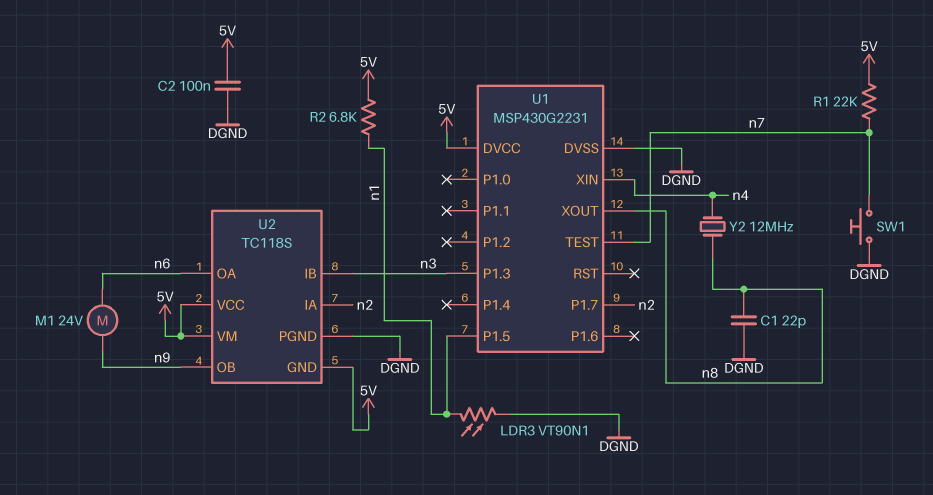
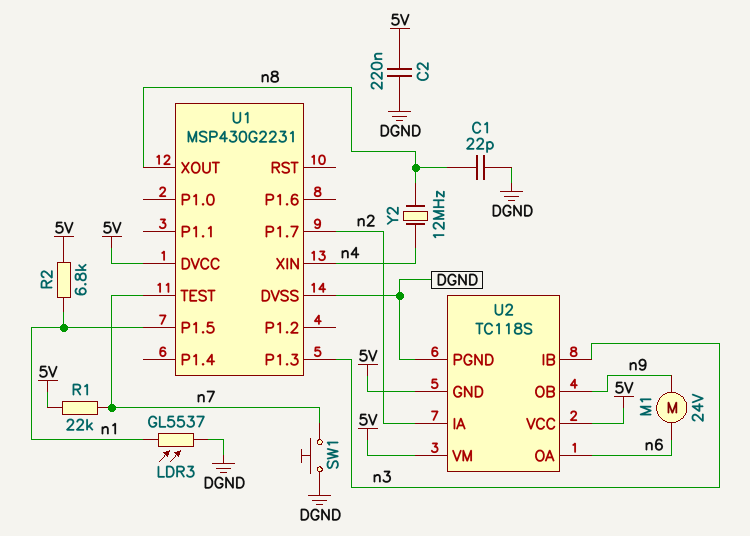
C2: 100nF (5V, DGND) -> 220nF (5V, DGND)
LDR3: VT90N1 (DGND, n1) -> GL5537 (DGND, n1)

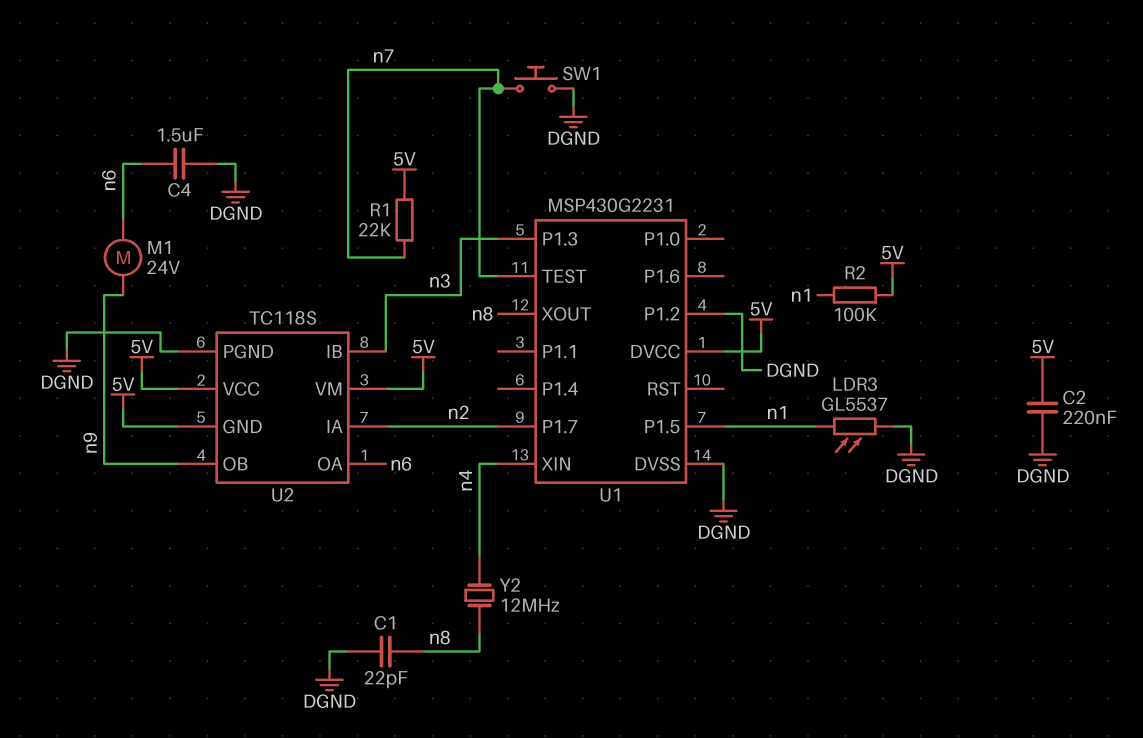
C4: none -> 1.5uF (DGND, n6)
R2: 6.8k (5V, n1) -> 100k (5V, n1)
U1 pin P1.2: none -> DGND

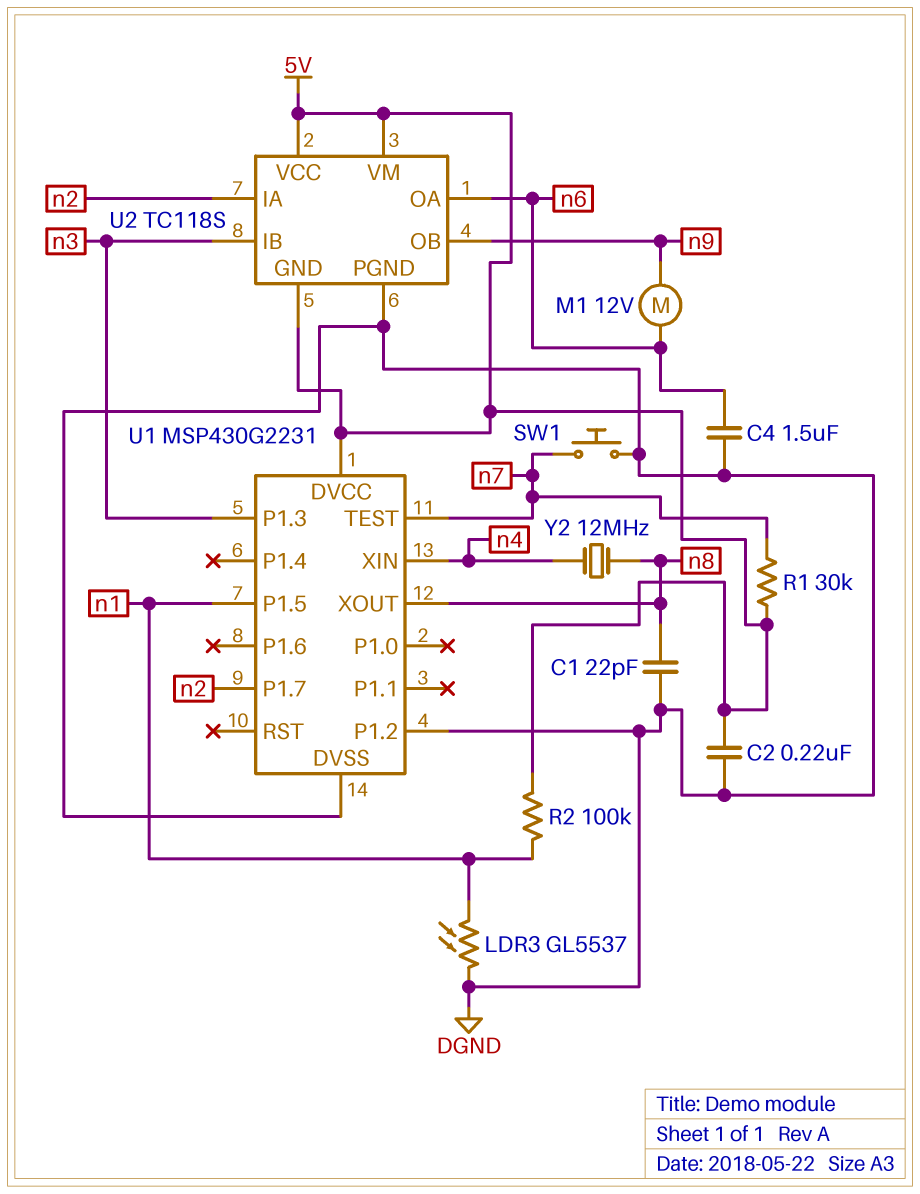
M1: motor 24V (n6, n9) -> motor 12V (n6, n9)
R1: 22k (5V, n7) -> 30k (5V, n7)

